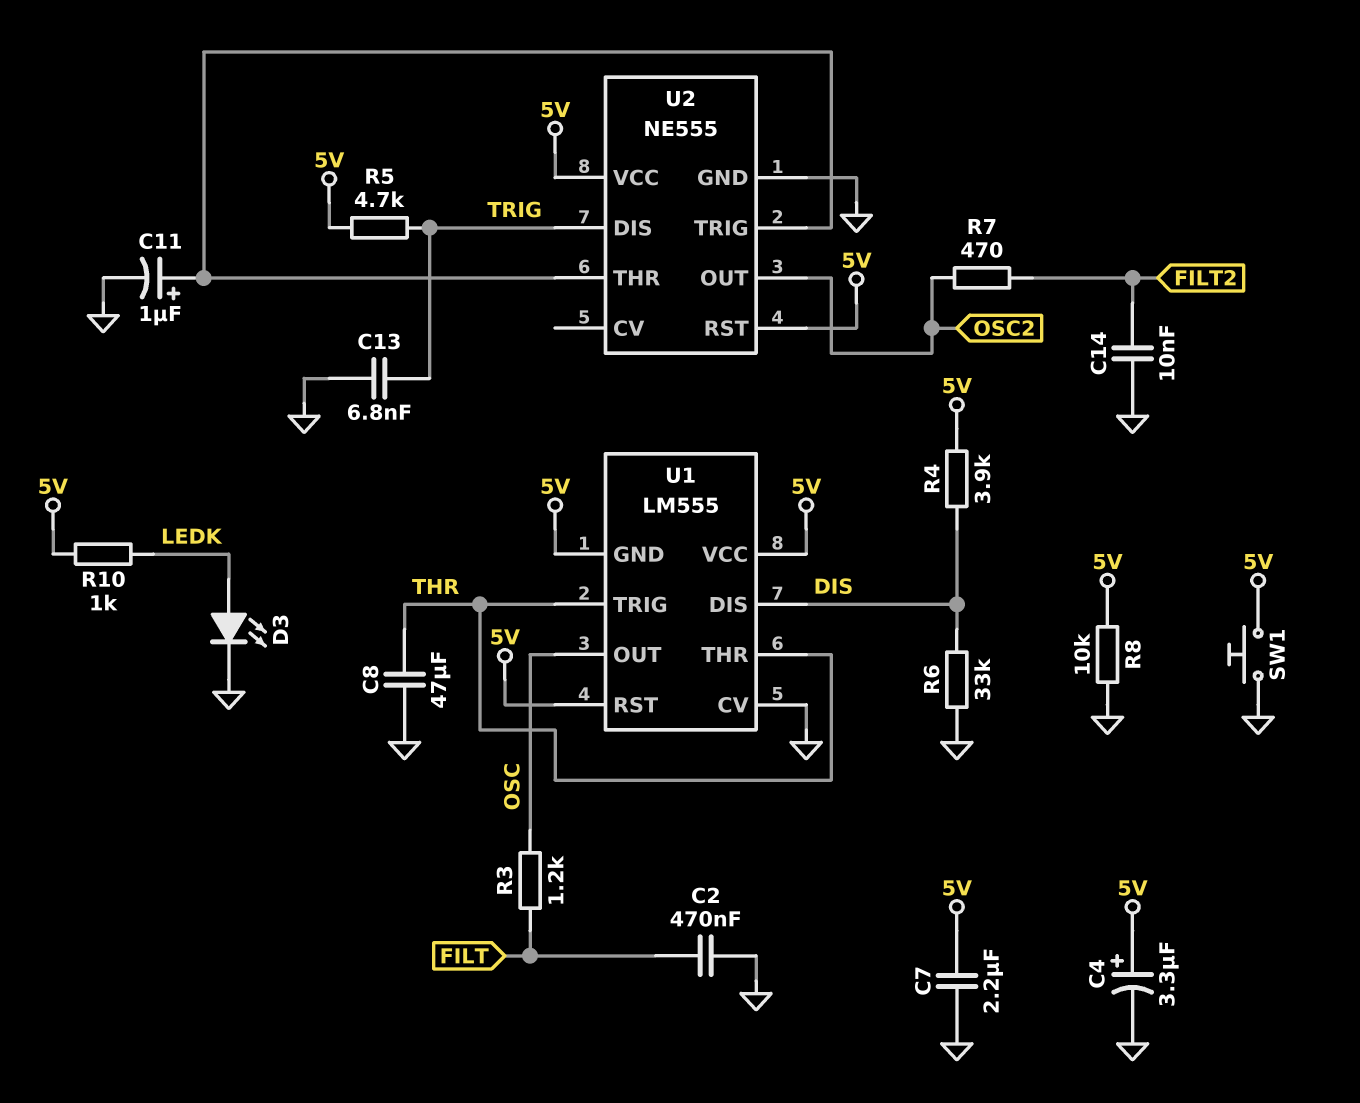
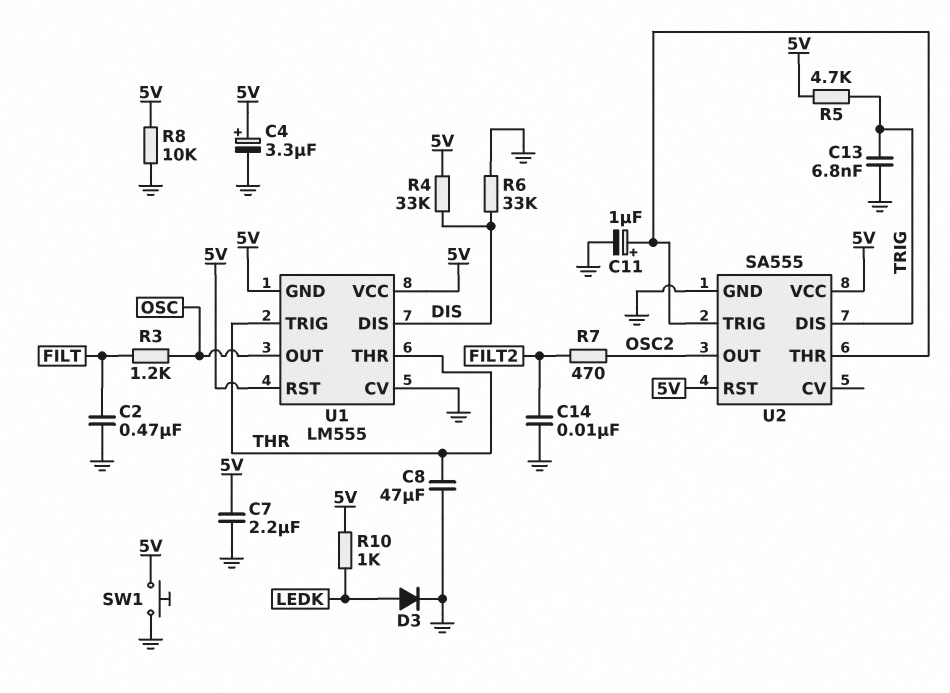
D3: LED (A LEDK, K GND) -> diode (A LEDK, K GND)
R4: 3.9k (5V, DIS) -> 33k (5V, DIS)
U2: NE555 -> SA555

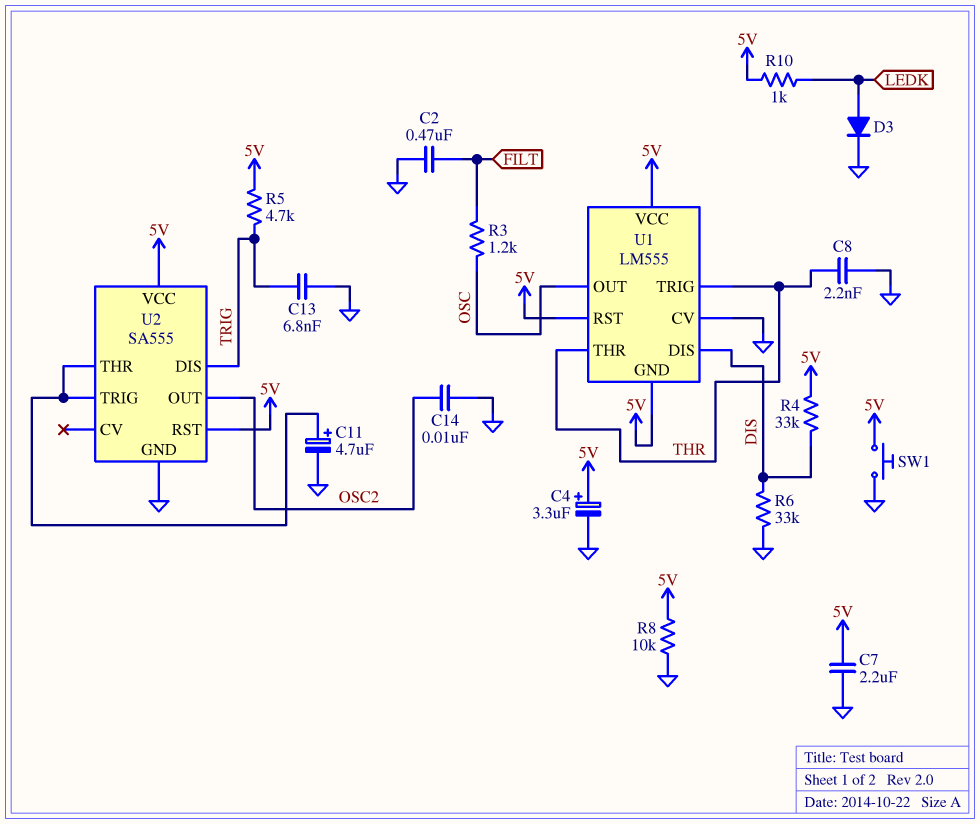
C8: 47uF (GND, THR) -> 2.2nF (GND, THR)
C11: 1uF (plus U2/THR, minus GND) -> 4.7uF (plus U2/THR, minus GND)
C14: 10nF (FILT2, GND) -> 10nF (GND, OSC2)
R7: 470 (FILT2, OSC2) -> none

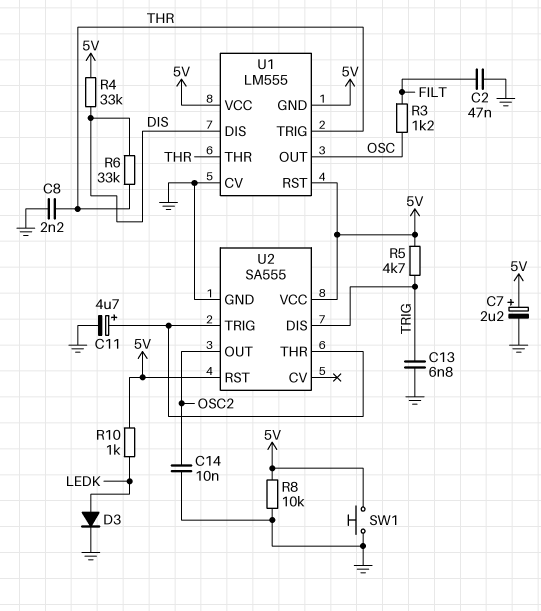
C2: 470nF (FILT, GND) -> 47nF (FILT, GND)
C4: 3.3uF (plus 5V, minus GND) -> none
C7: 2.2uF (5V, GND) -> 2.2uF (plus 5V, minus GND)
R6: 33k (DIS, GND) -> 33k (DIS, THR)

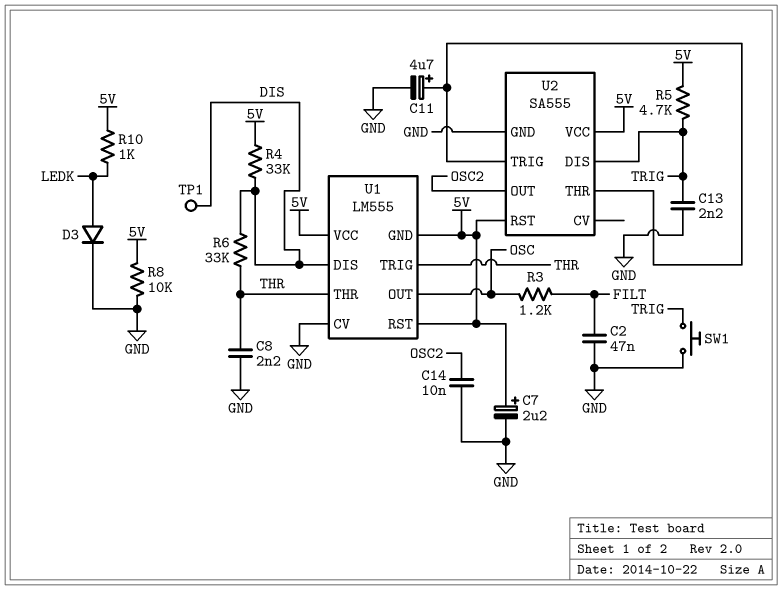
C13: 6.8nF (GND, TRIG) -> 2.2nF (GND, TRIG)
SW1: button (5V, GND) -> button (GND, TRIG)
TP1: none -> test point (DIS)

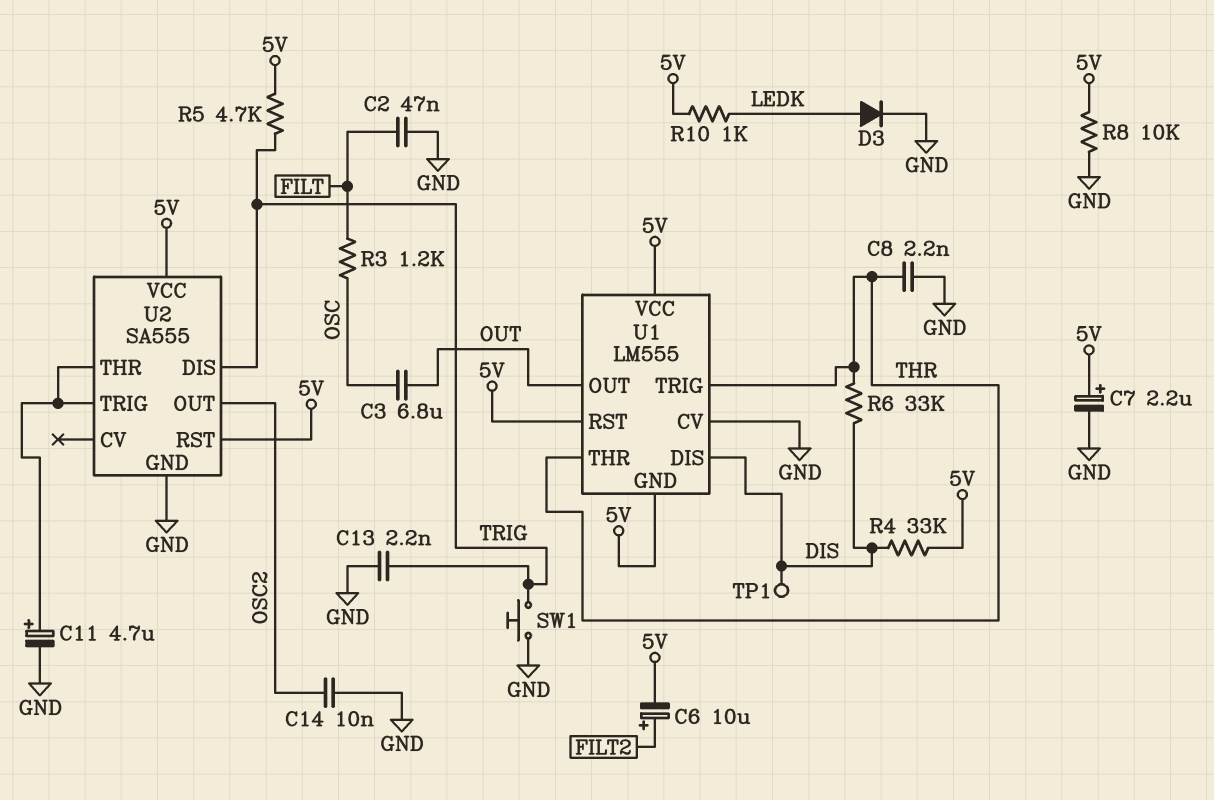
C3: none -> 6.8uF (OSC, OUT)
C6: none -> 10uF (plus FILT2, minus 5V)
U1 pin OUT: OSC -> OUT

